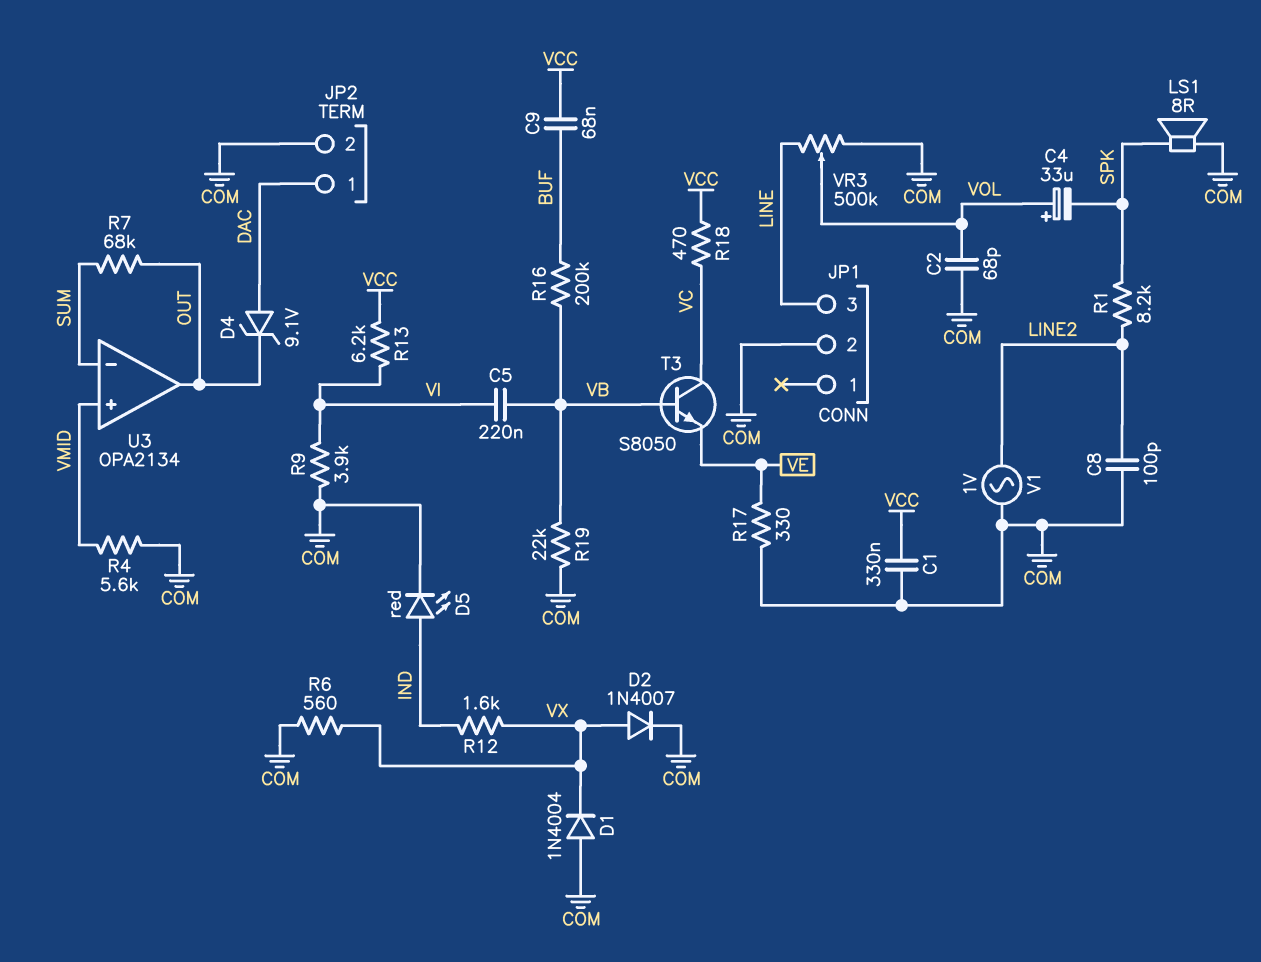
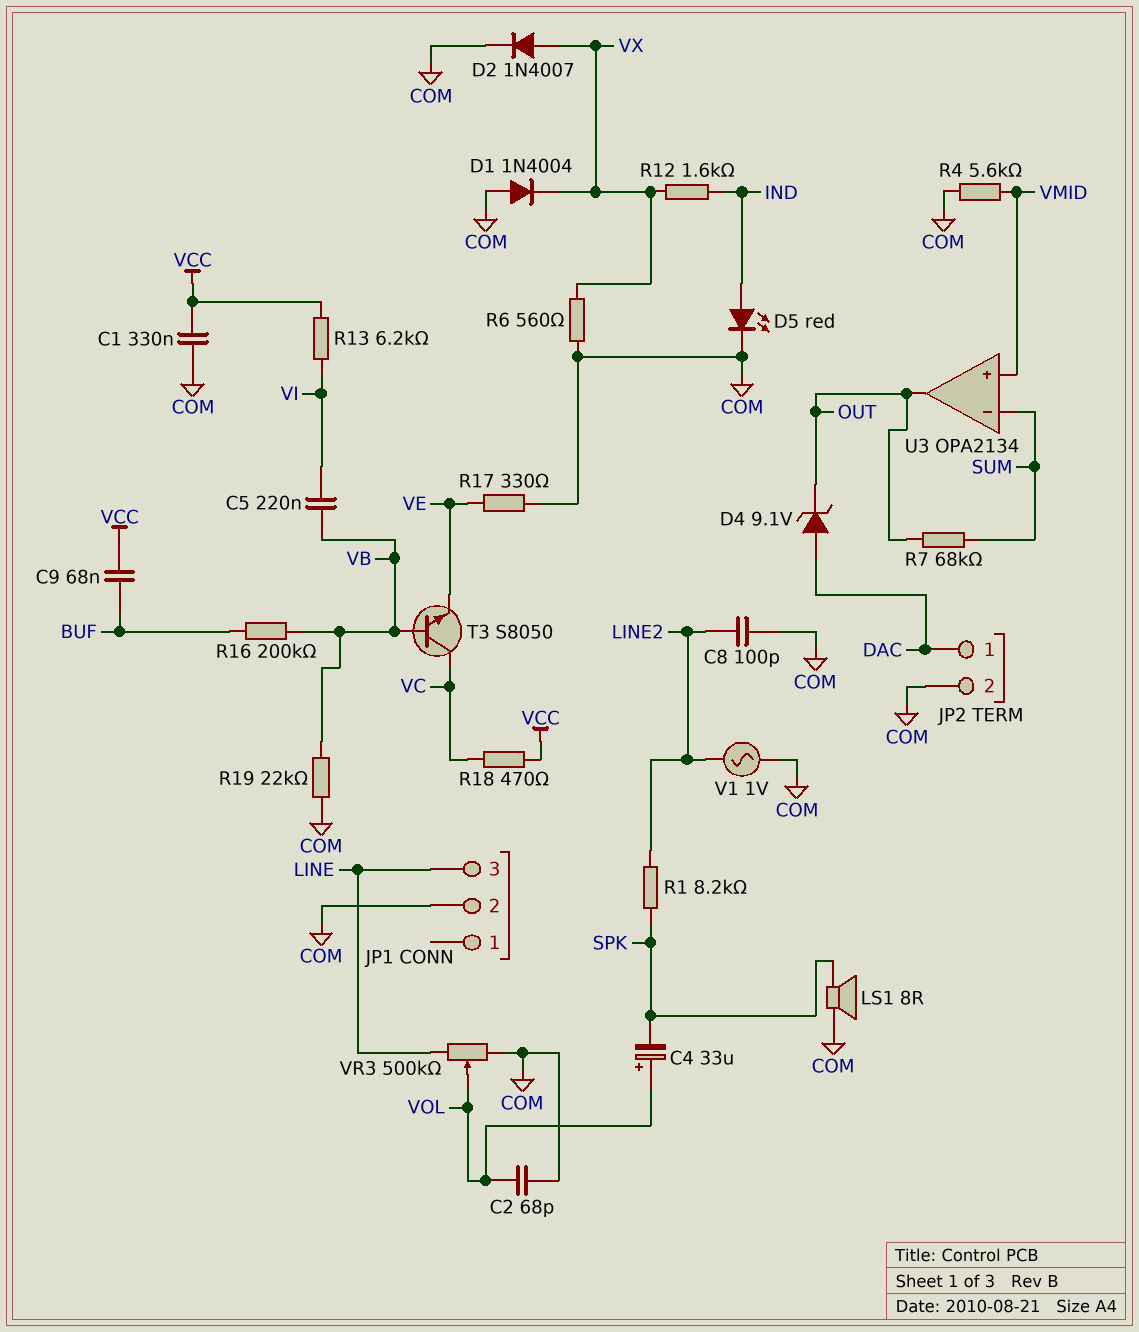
R9: 3.9k (COM, VI) -> none

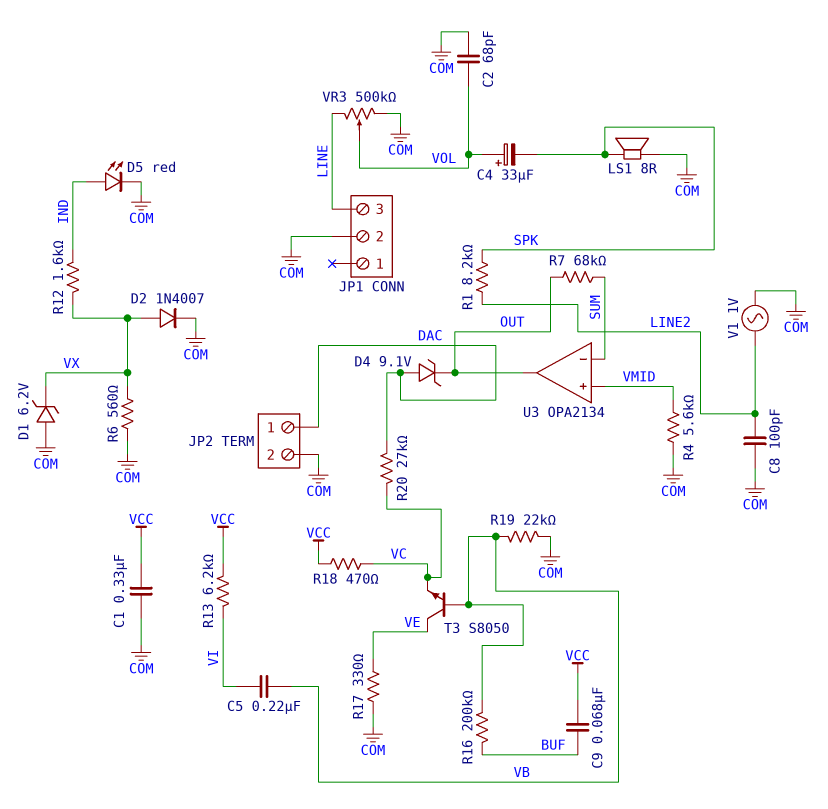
D1: diode 1N4004 (A COM, K VX) -> zener 6.2V (A COM, K VX)
R20: none -> 27k (DAC, VC)
T3: NPN S8050 (B VB, C VC, E VE) -> NPN S8050 (B VB, C VE, E VC)

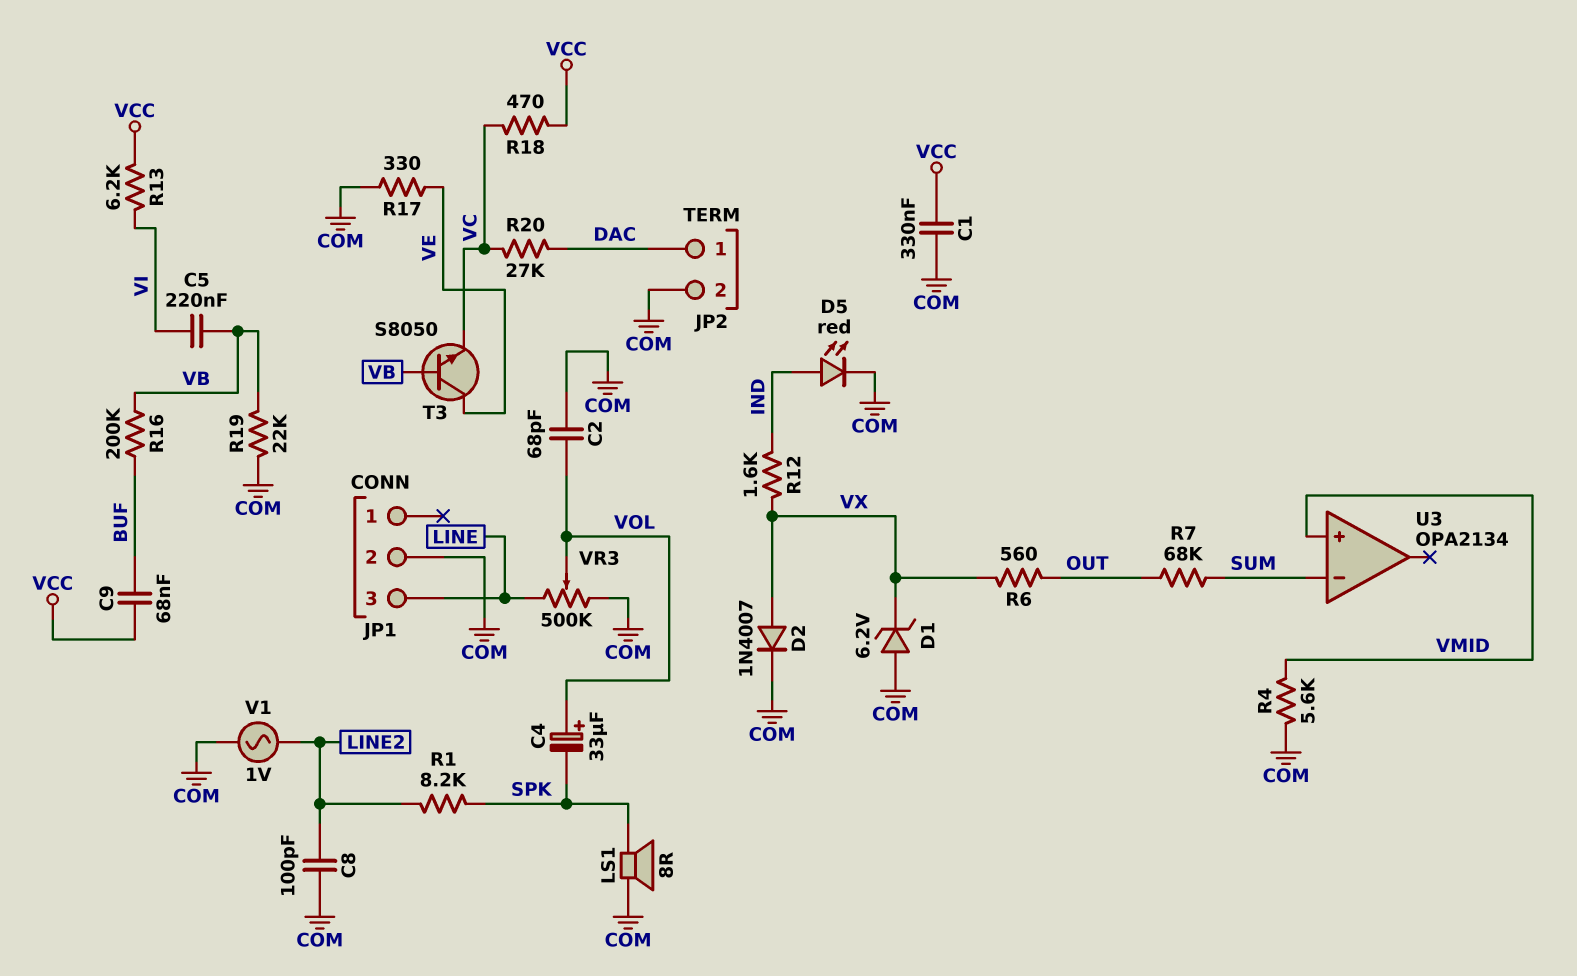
D4: zener 9.1V (A DAC, K OUT) -> none
R6: 560 (COM, VX) -> 560 (OUT, VX)
U3 pin out: OUT -> none

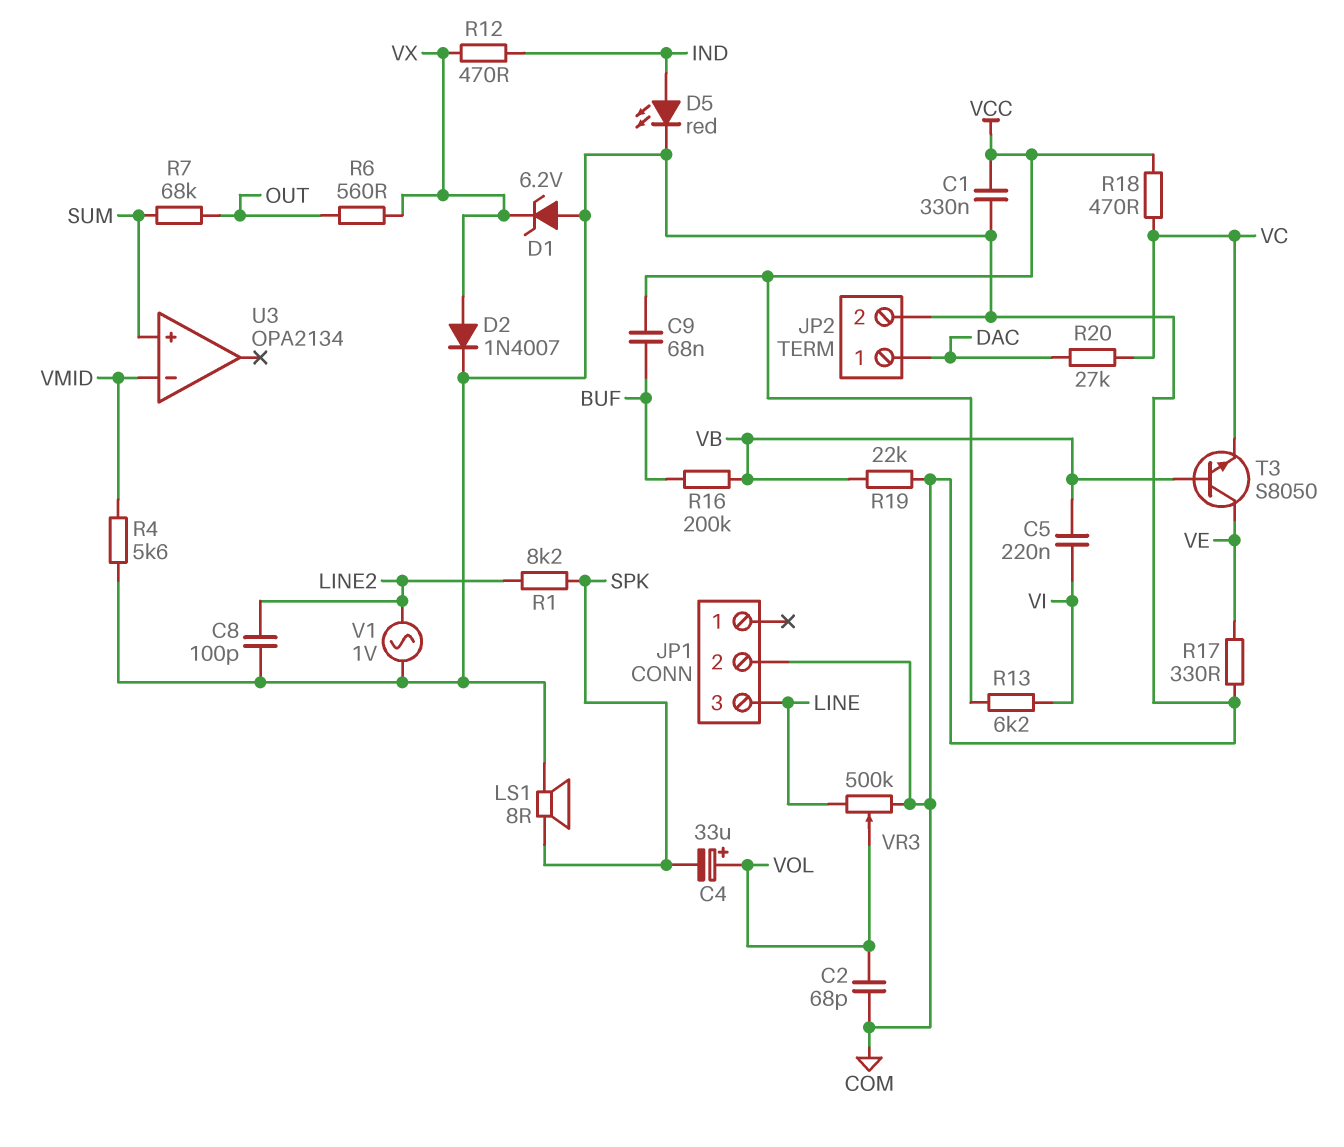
R12: 1.6k (IND, VX) -> 470 (IND, VX)
U3 pin in+: VMID -> SUM
U3 pin in-: SUM -> VMID

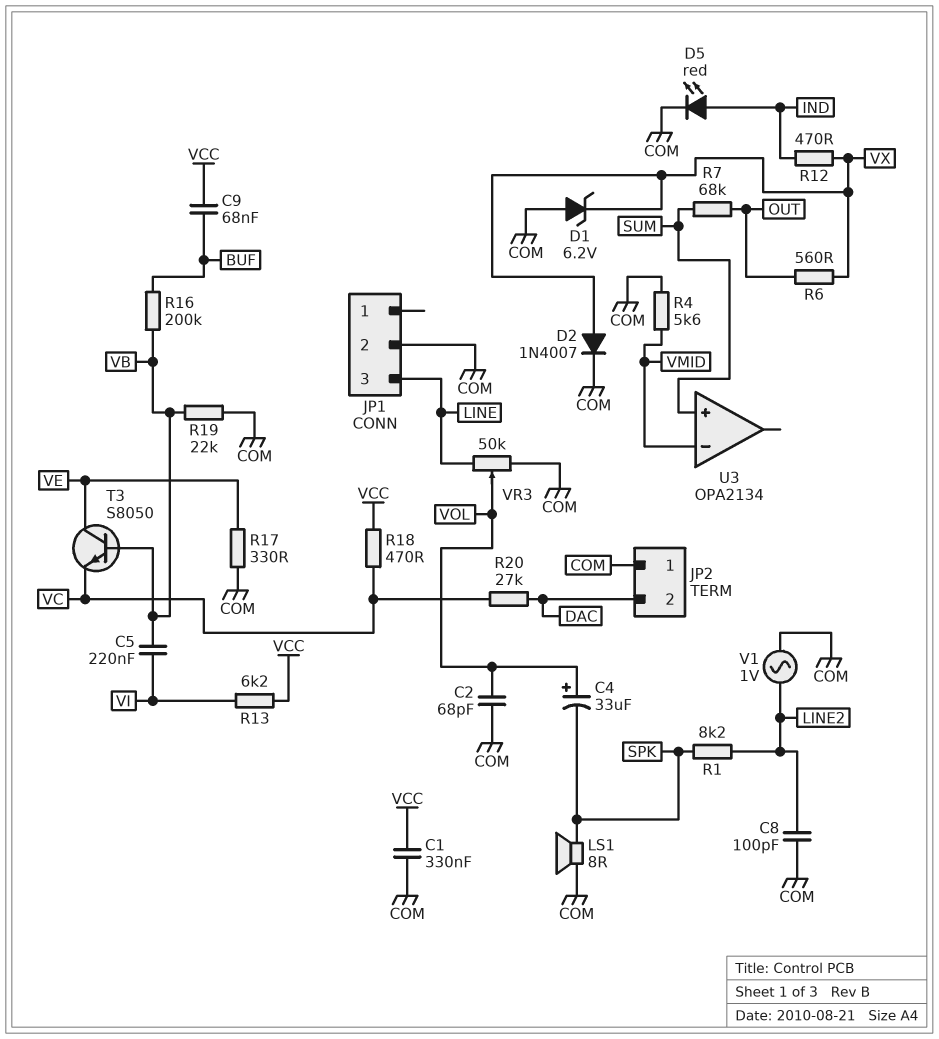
JP2 pin 1: DAC -> COM
JP2 pin 2: COM -> DAC
VR3: 500k (COM, LINE, wiper VOL) -> 50k (COM, LINE, wiper VOL)

